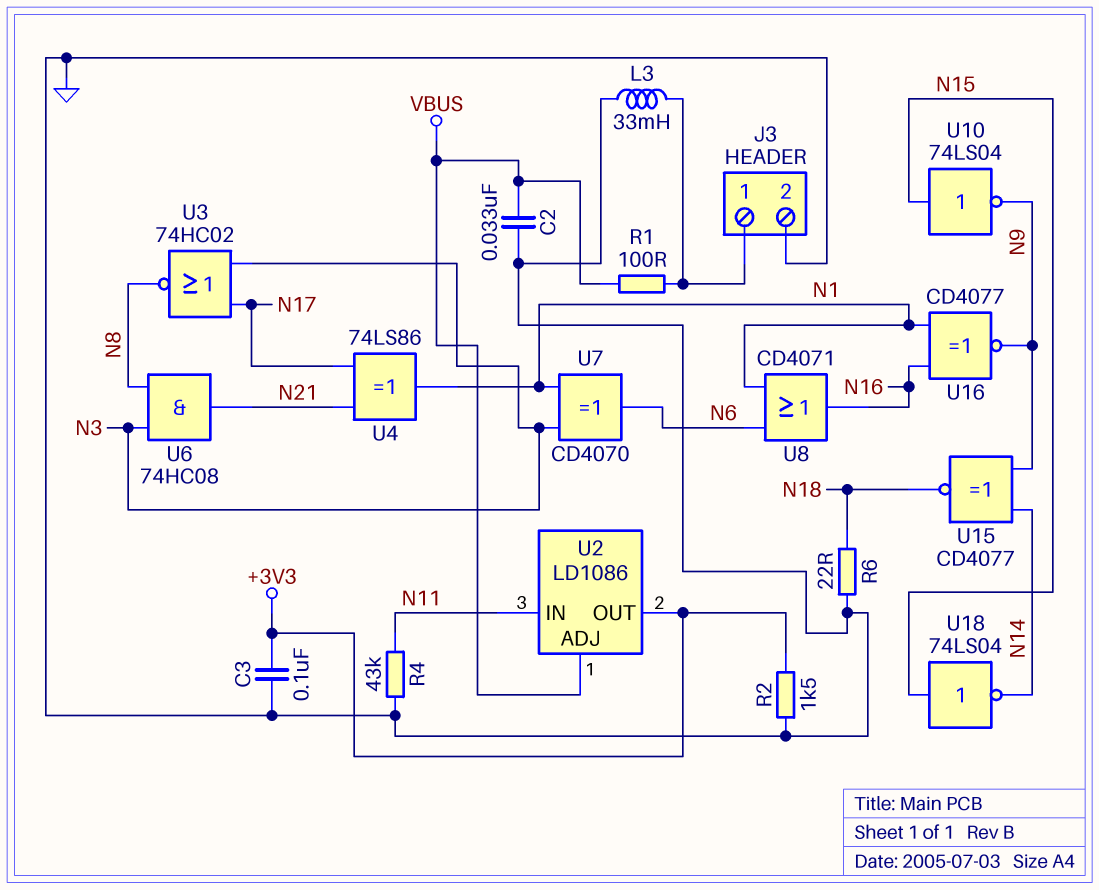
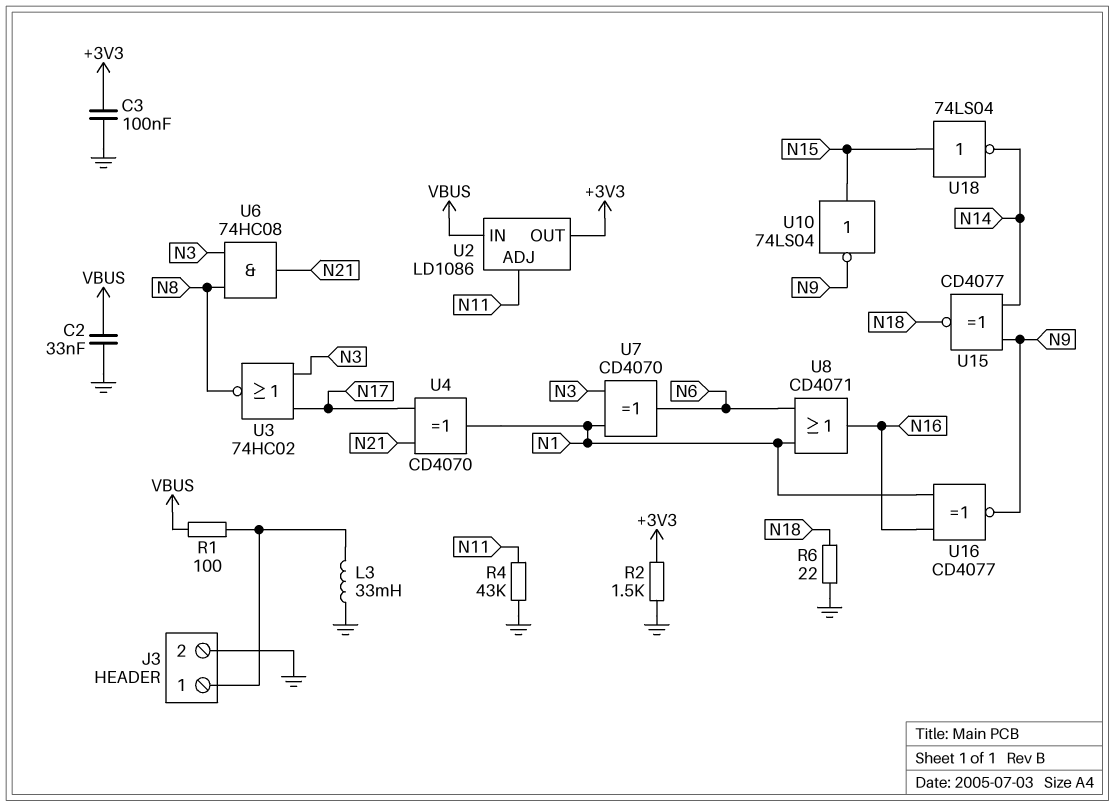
U2 pin ADJ: VBUS -> N11
U2 pin IN: N11 -> VBUS
U4: XOR 74LS86 (in N17, in N21, out N1) -> XOR CD4070 (in N17, in N21, out N1)

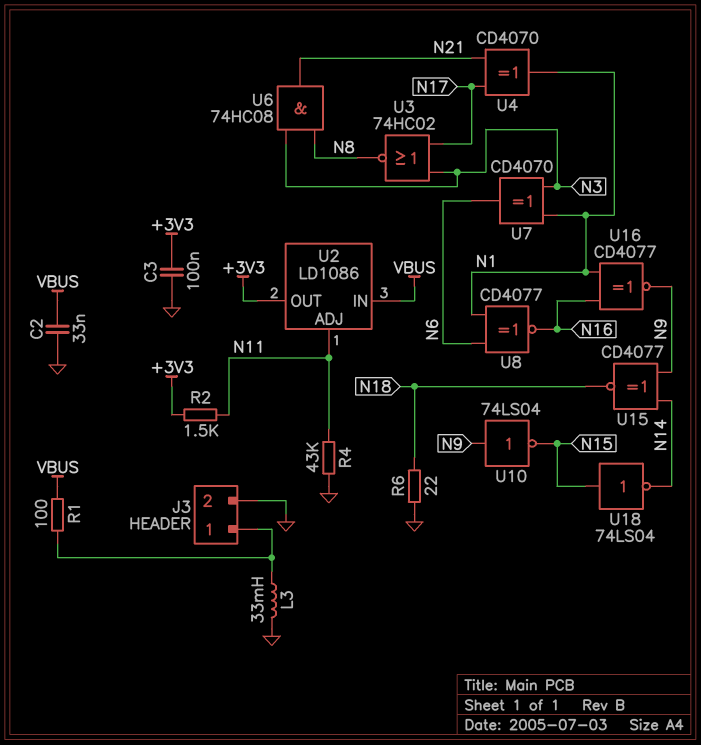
R2: 1.5k (+3V3, GND) -> 1.5k (+3V3, N11)
U8: OR CD4071 (in N1, in N6, out N16) -> XNOR CD4077 (in N1, in N6, out N16)
U10: NOT 74LS04 (in N15, out N9) -> NOT 74LS04 (in N9, out N15)

